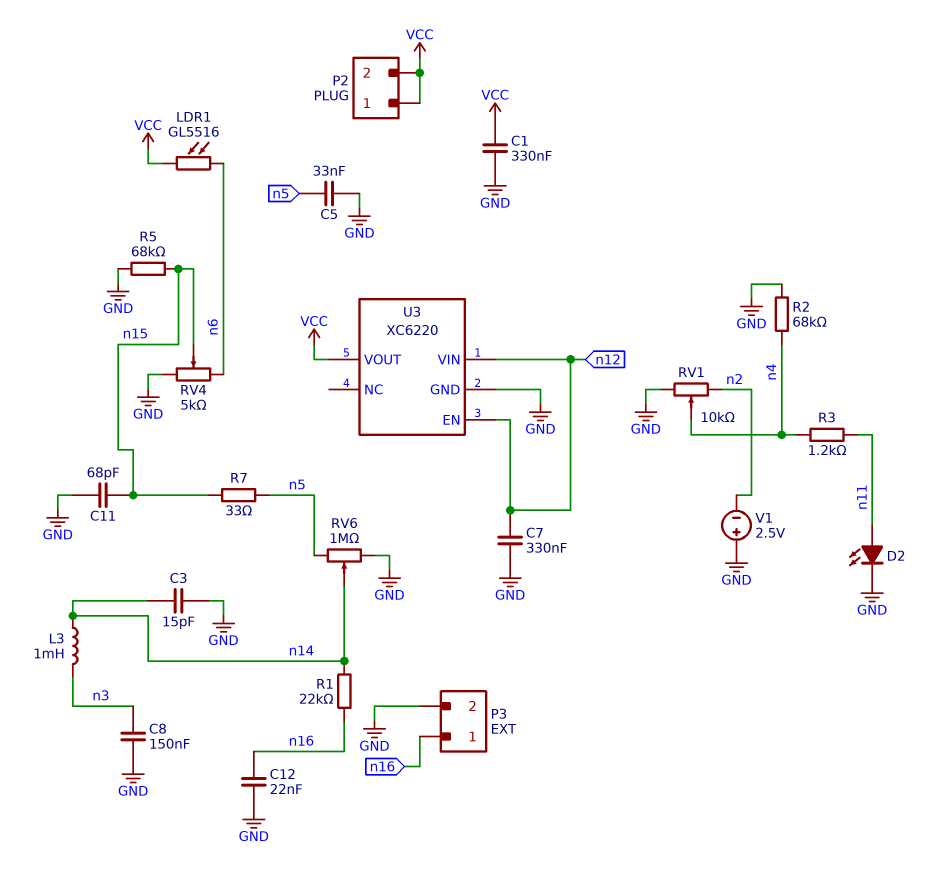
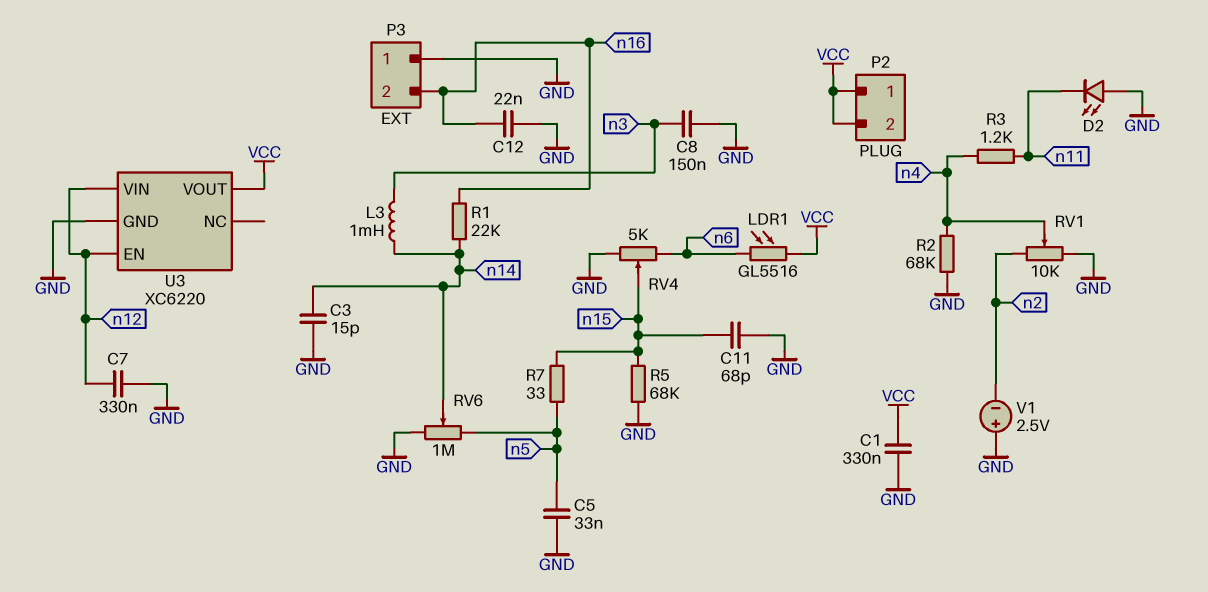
D2: LED (A n11, K GND) -> LED (A GND, K n11)
P3 pin 1: n16 -> GND
P3 pin 2: GND -> n16

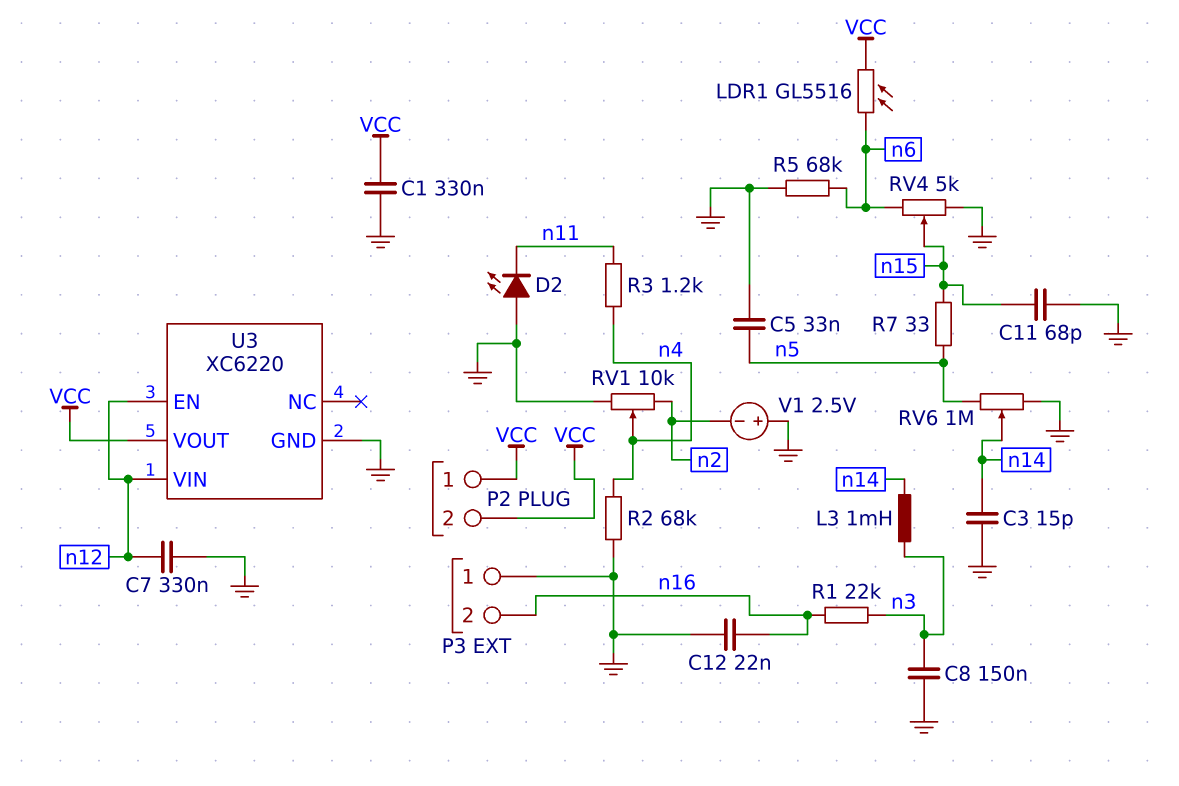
R1: 22k (n14, n16) -> 22k (n3, n16)
R5: 68k (GND, n15) -> 68k (GND, n6)

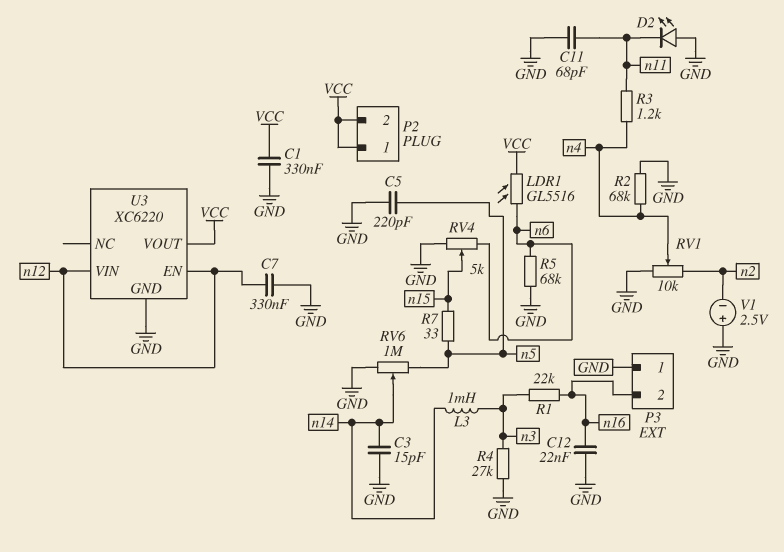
C5: 33nF (GND, n5) -> 220pF (GND, n5)
C8: 150nF (GND, n3) -> none
C11: 68pF (GND, n15) -> 68pF (GND, n11)
R4: none -> 27k (GND, n3)

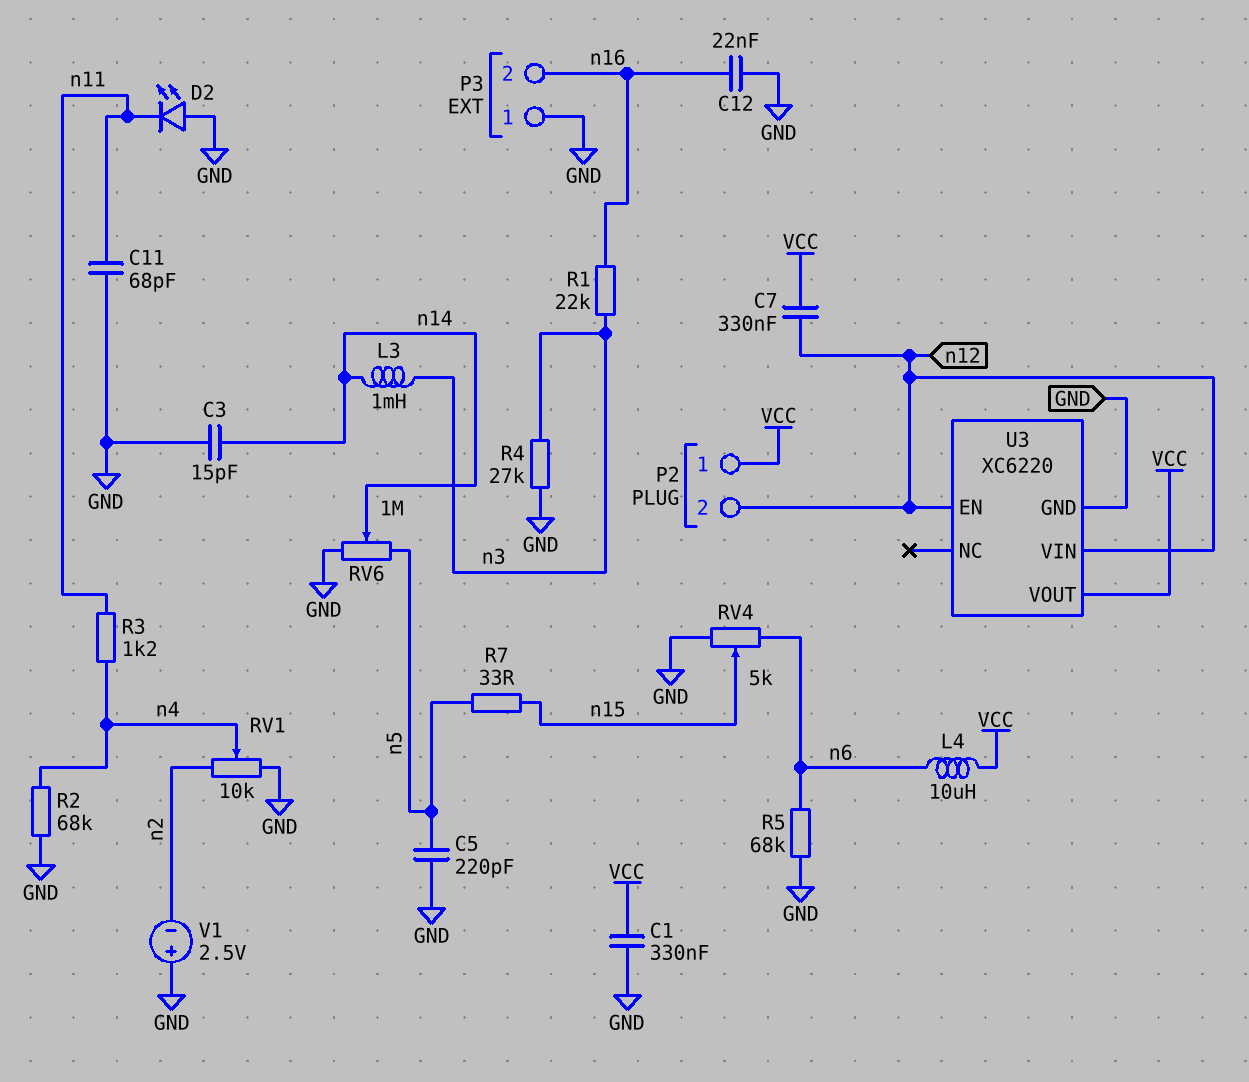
C7: 330nF (GND, n12) -> 330nF (VCC, n12)
L4: none -> 10uH (VCC, n6)
LDR1: GL5516 (VCC, n6) -> none
P2 pin 2: VCC -> n12

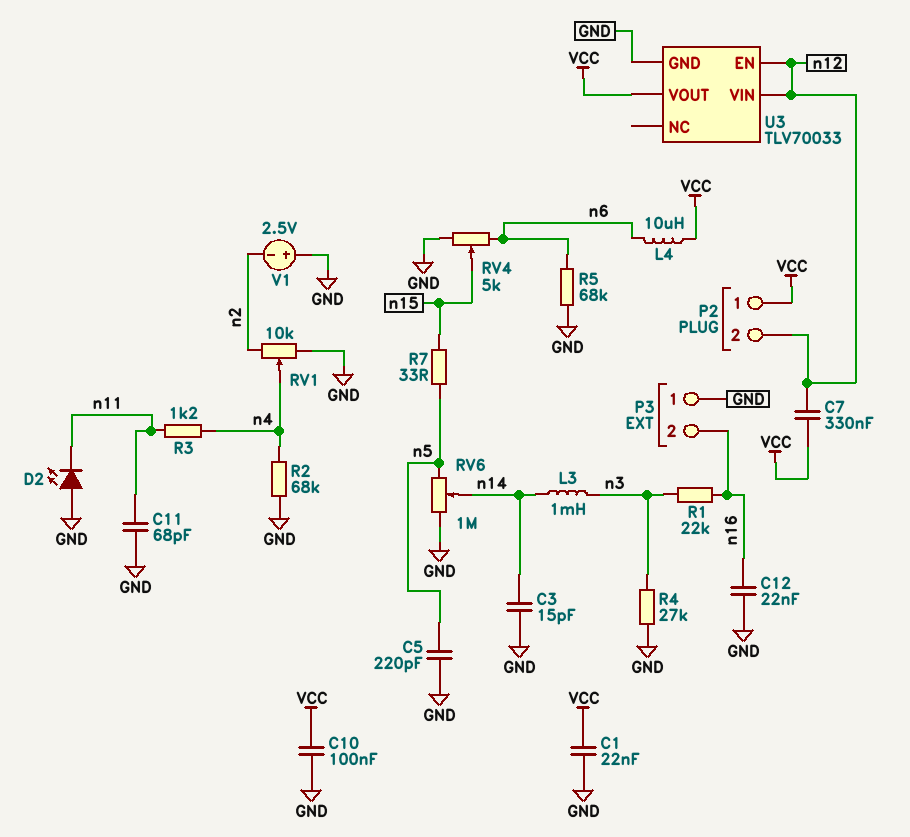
C1: 330nF (GND, VCC) -> 22nF (GND, VCC)
C10: none -> 100nF (GND, VCC)
U3: XC6220 -> TLV70033

